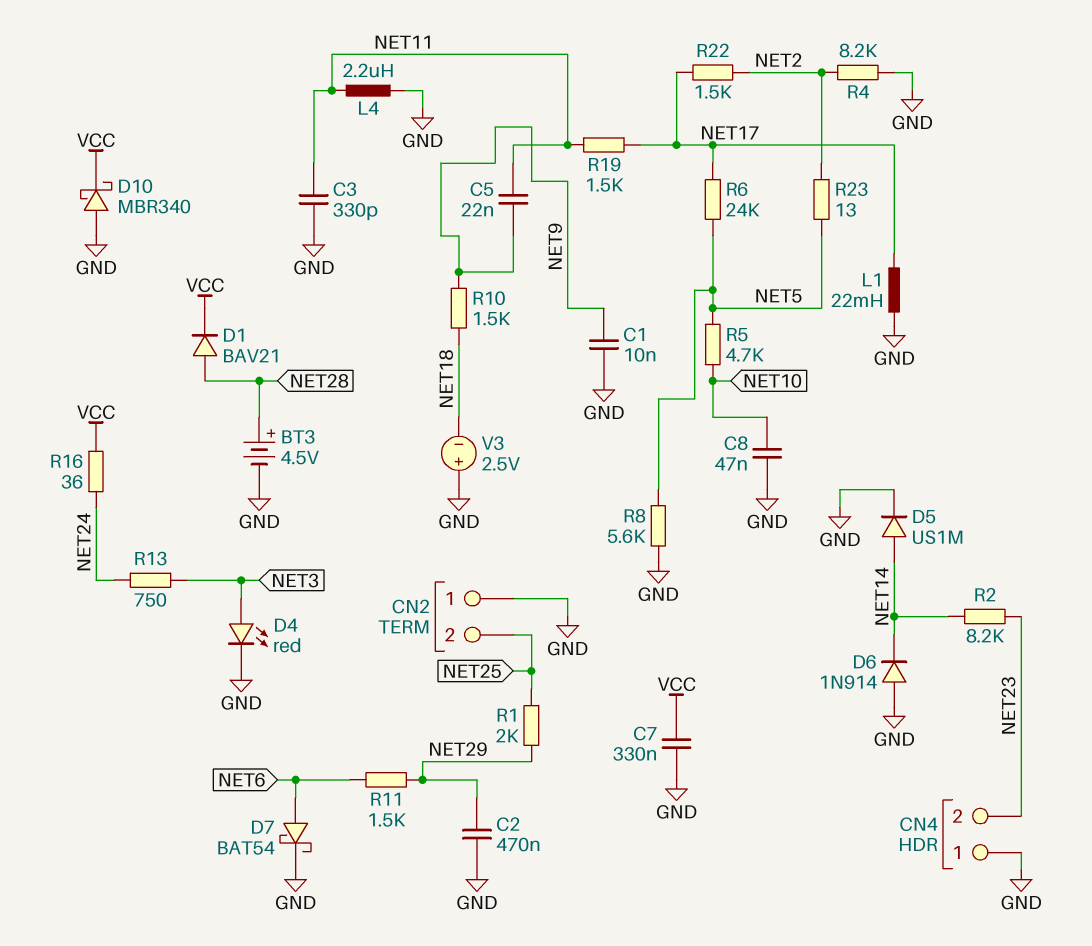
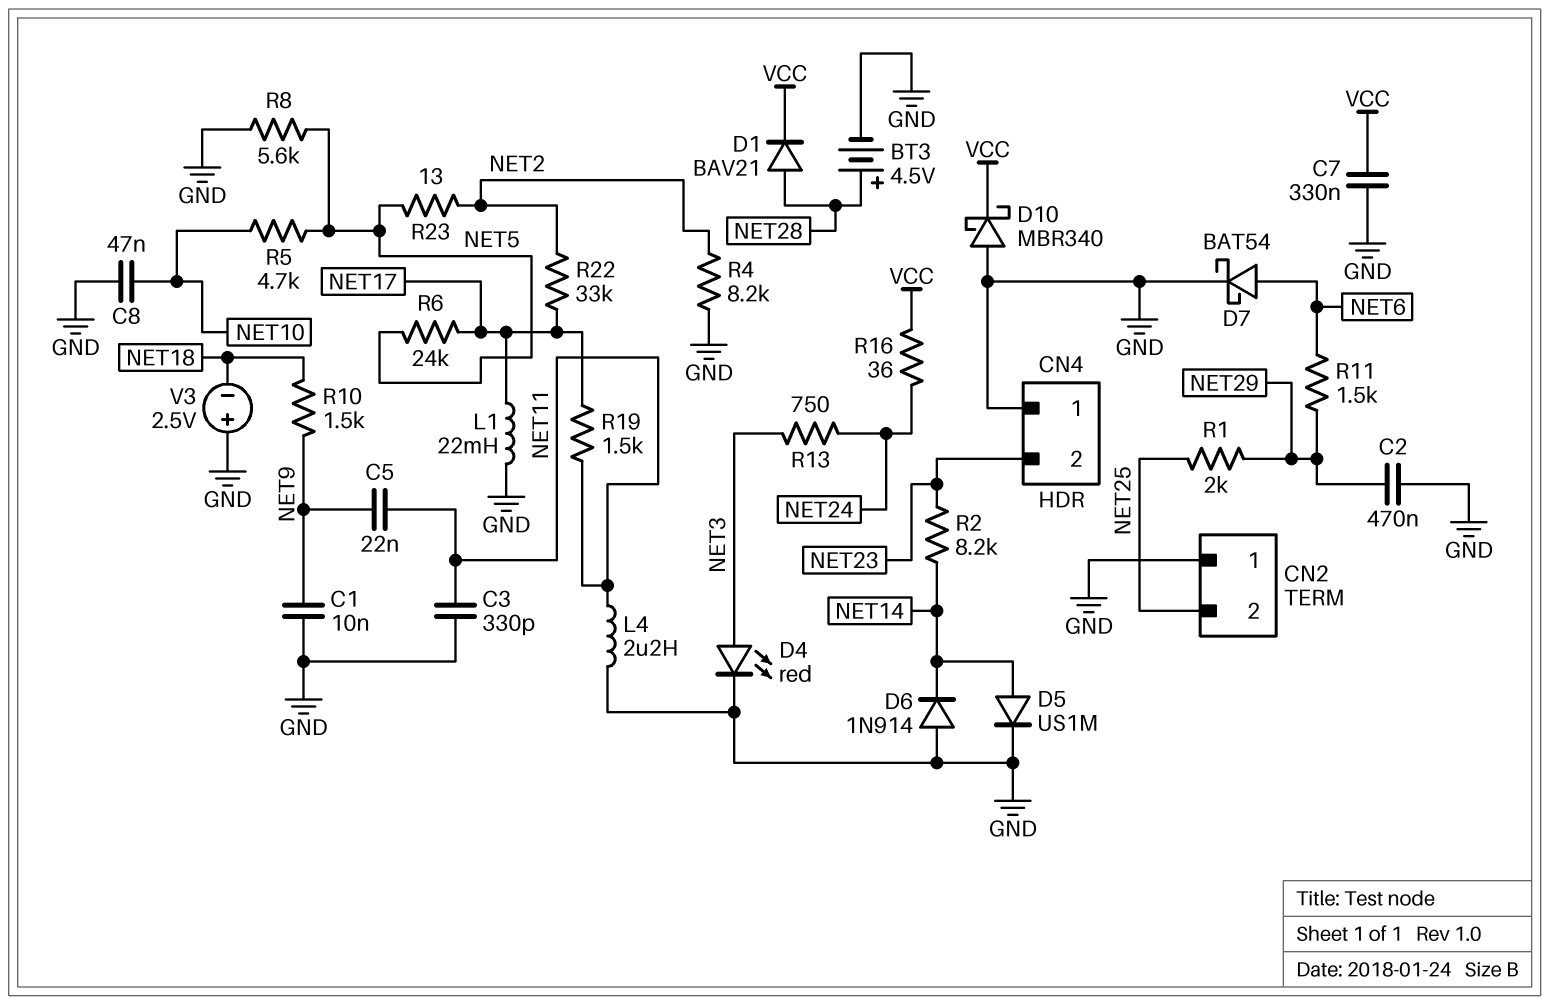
R22: 1.5k (NET2, NET17) -> 33k (NET2, NET17)

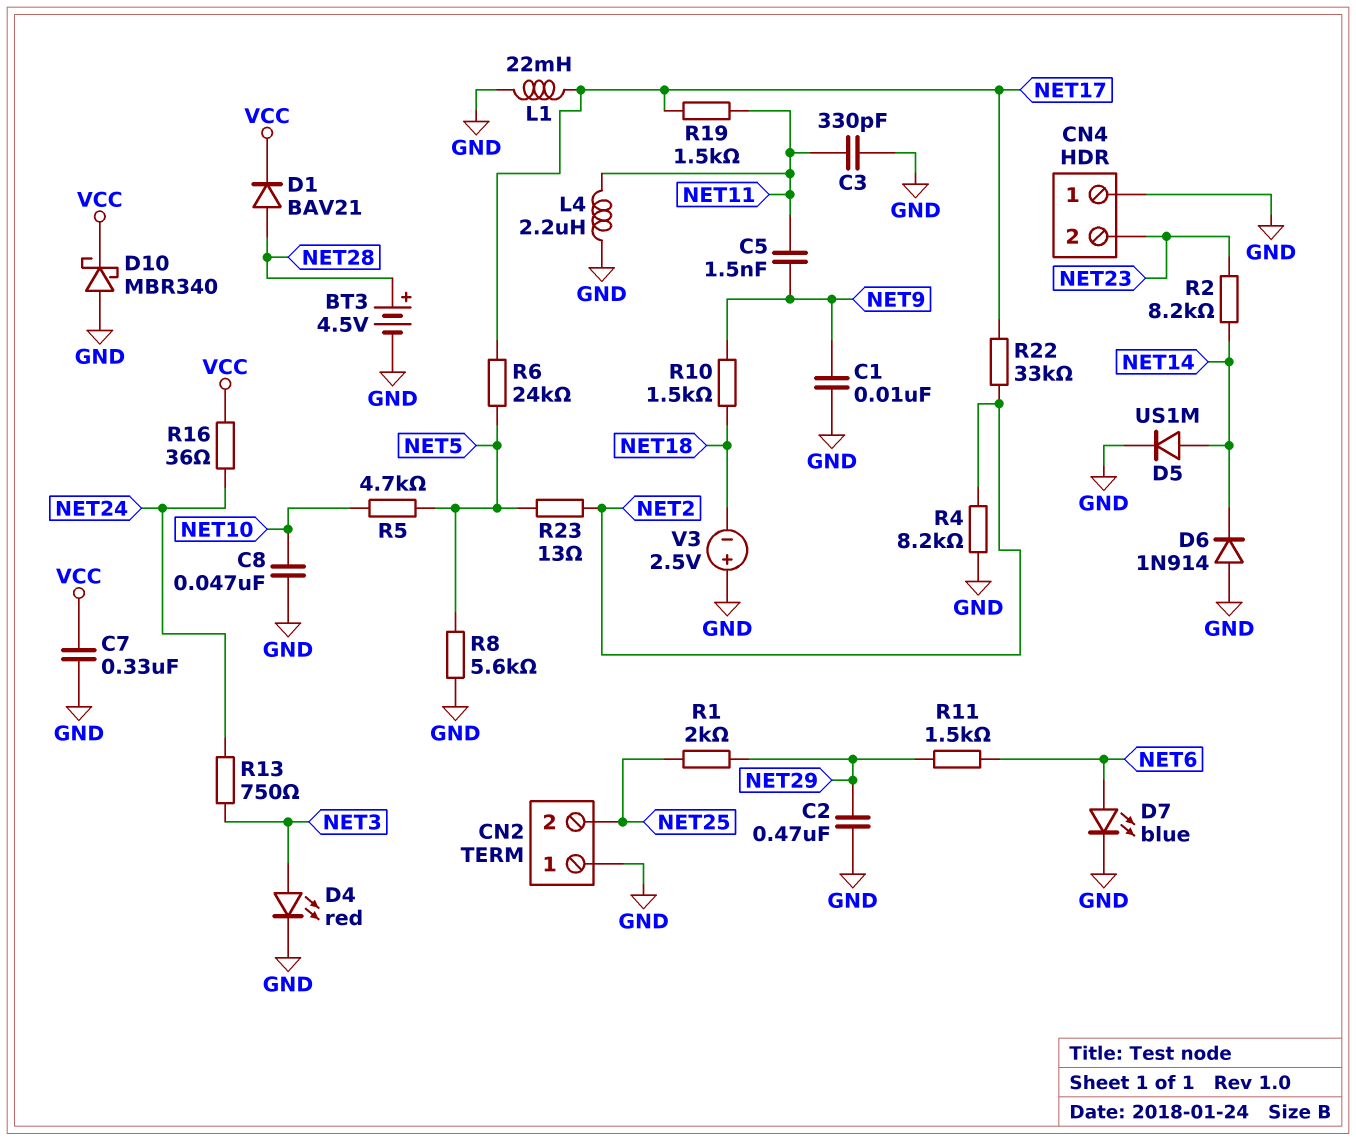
C5: 22nF (NET9, NET11) -> 1.5nF (NET9, NET11)
D7: schottky BAT54 (A NET6, K GND) -> LED blue (A NET6, K GND)

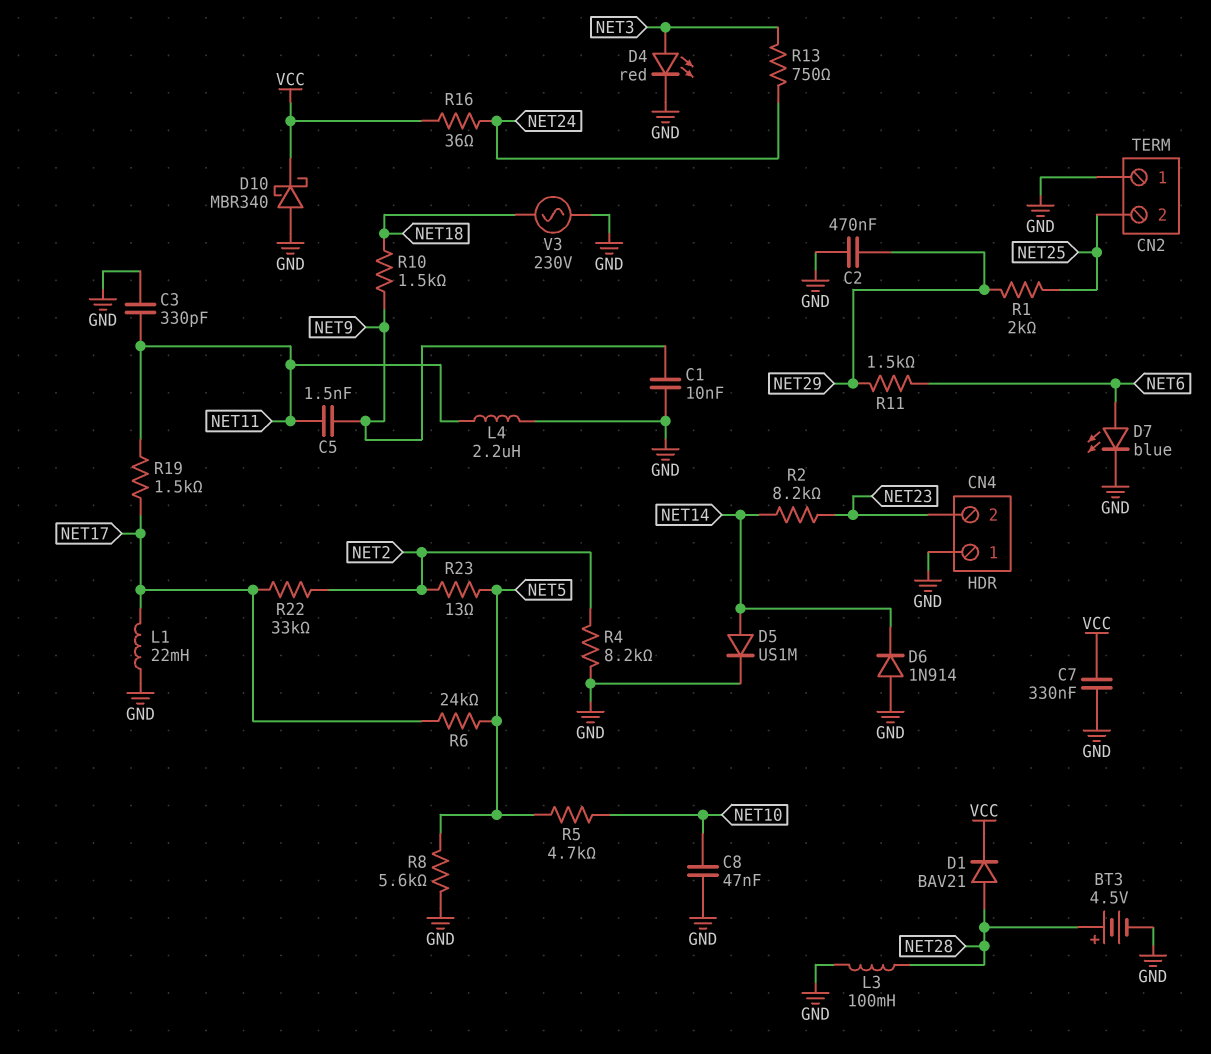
L3: none -> 100mH (GND, NET28)
V3: 2.5V (plus GND, minus NET18) -> AC 230V (GND, NET18)

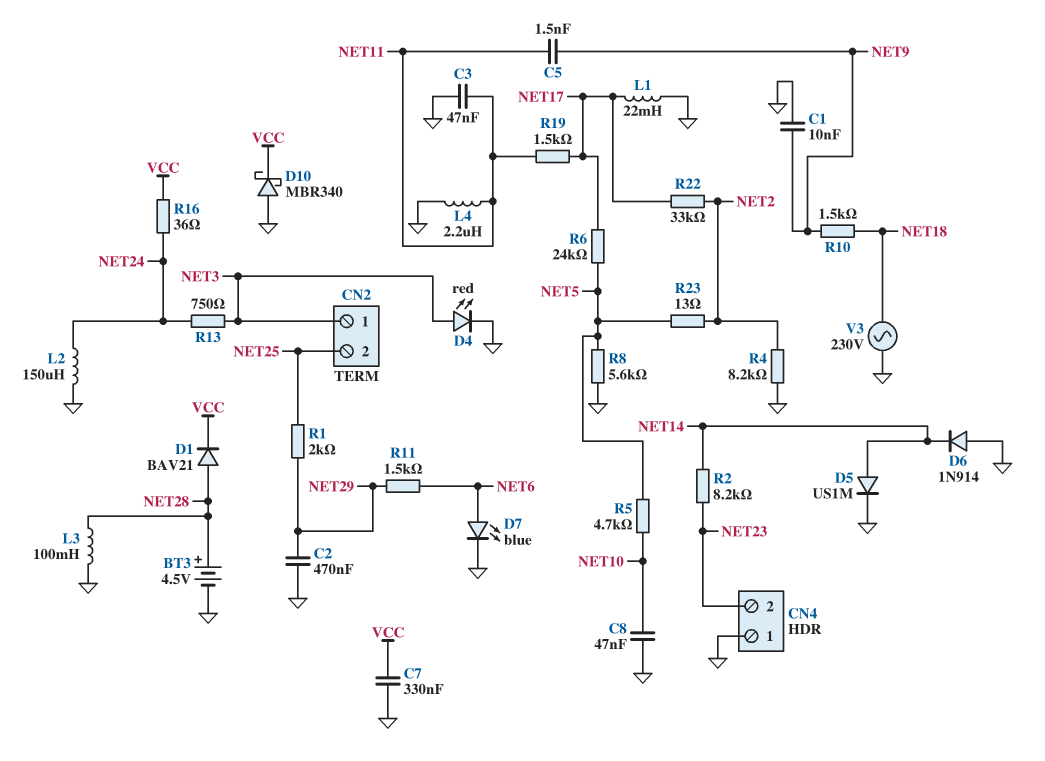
C3: 330pF (GND, NET11) -> 47nF (GND, NET11)
CN2 pin 1: GND -> NET3
L2: none -> 150uH (GND, NET24)

